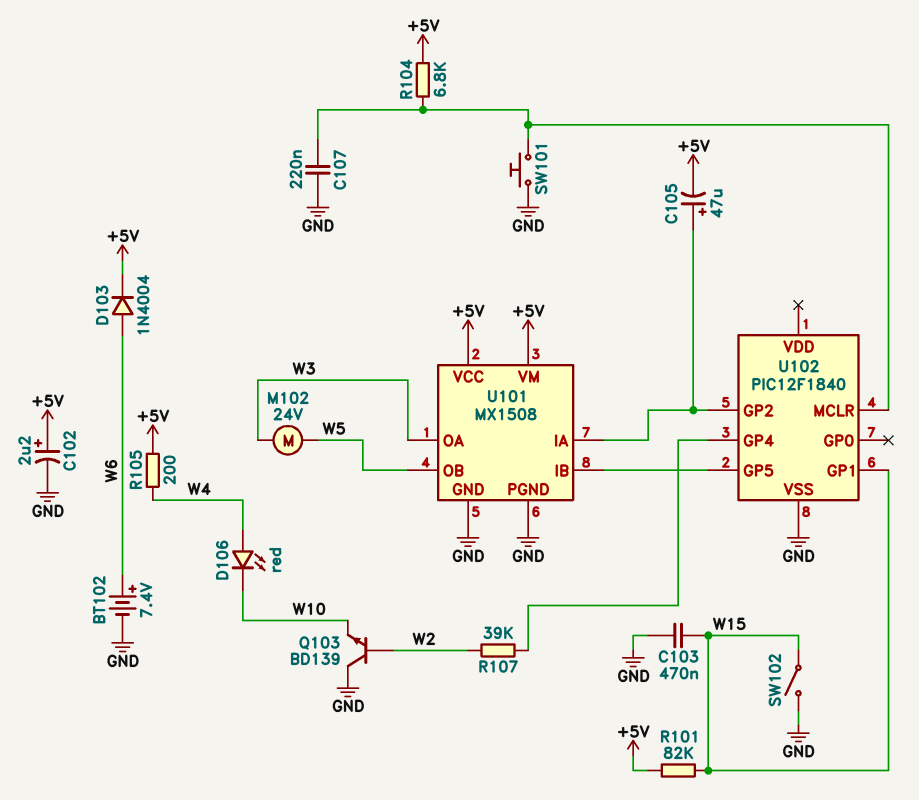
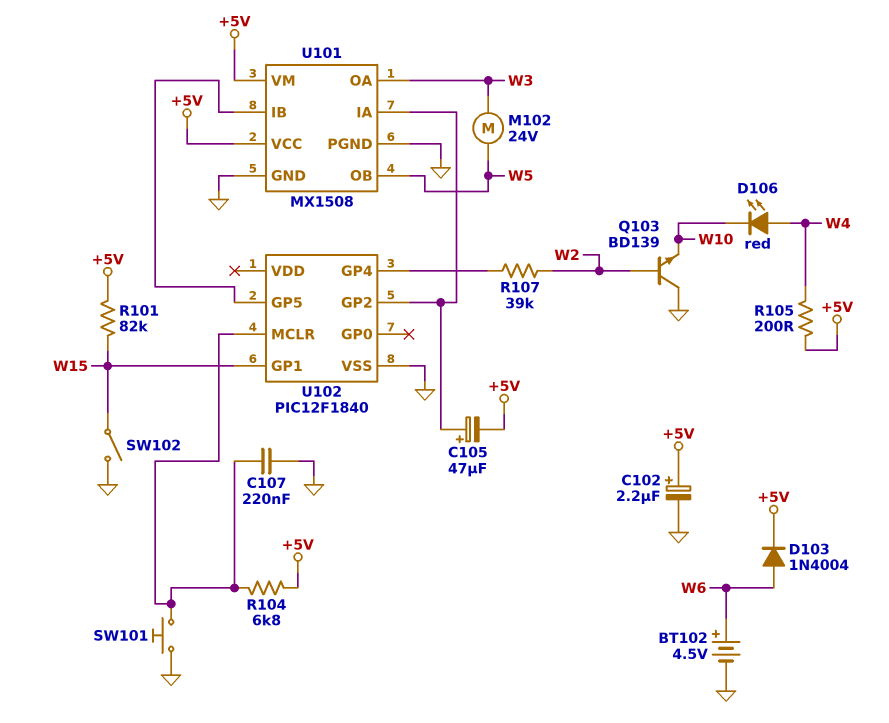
BT102: 7.4V (plus W6, minus GND) -> 4.5V (plus W6, minus GND)
C103: 470nF (GND, W15) -> none

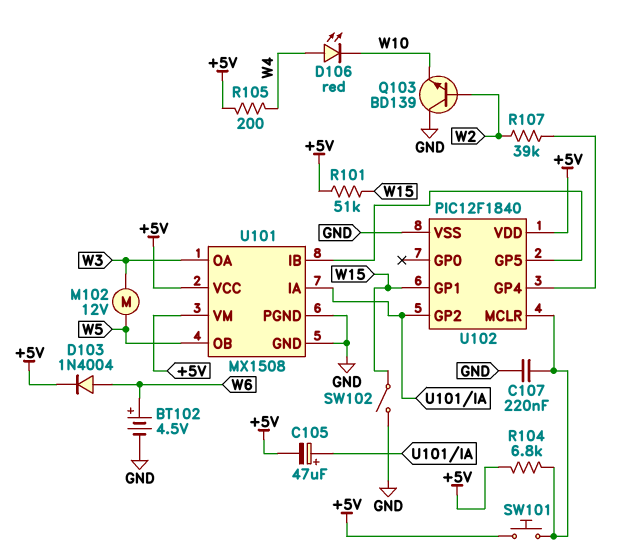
C102: 2.2uF (plus +5V, minus GND) -> none
M102: motor 24V (W3, W5) -> motor 12V (W3, W5)
R101: 82k (+5V, W15) -> 51k (+5V, W15)
SW101: button (GND, U102/MCLR) -> button (+5V, U102/MCLR)
U102 pin VDD: none -> +5V

